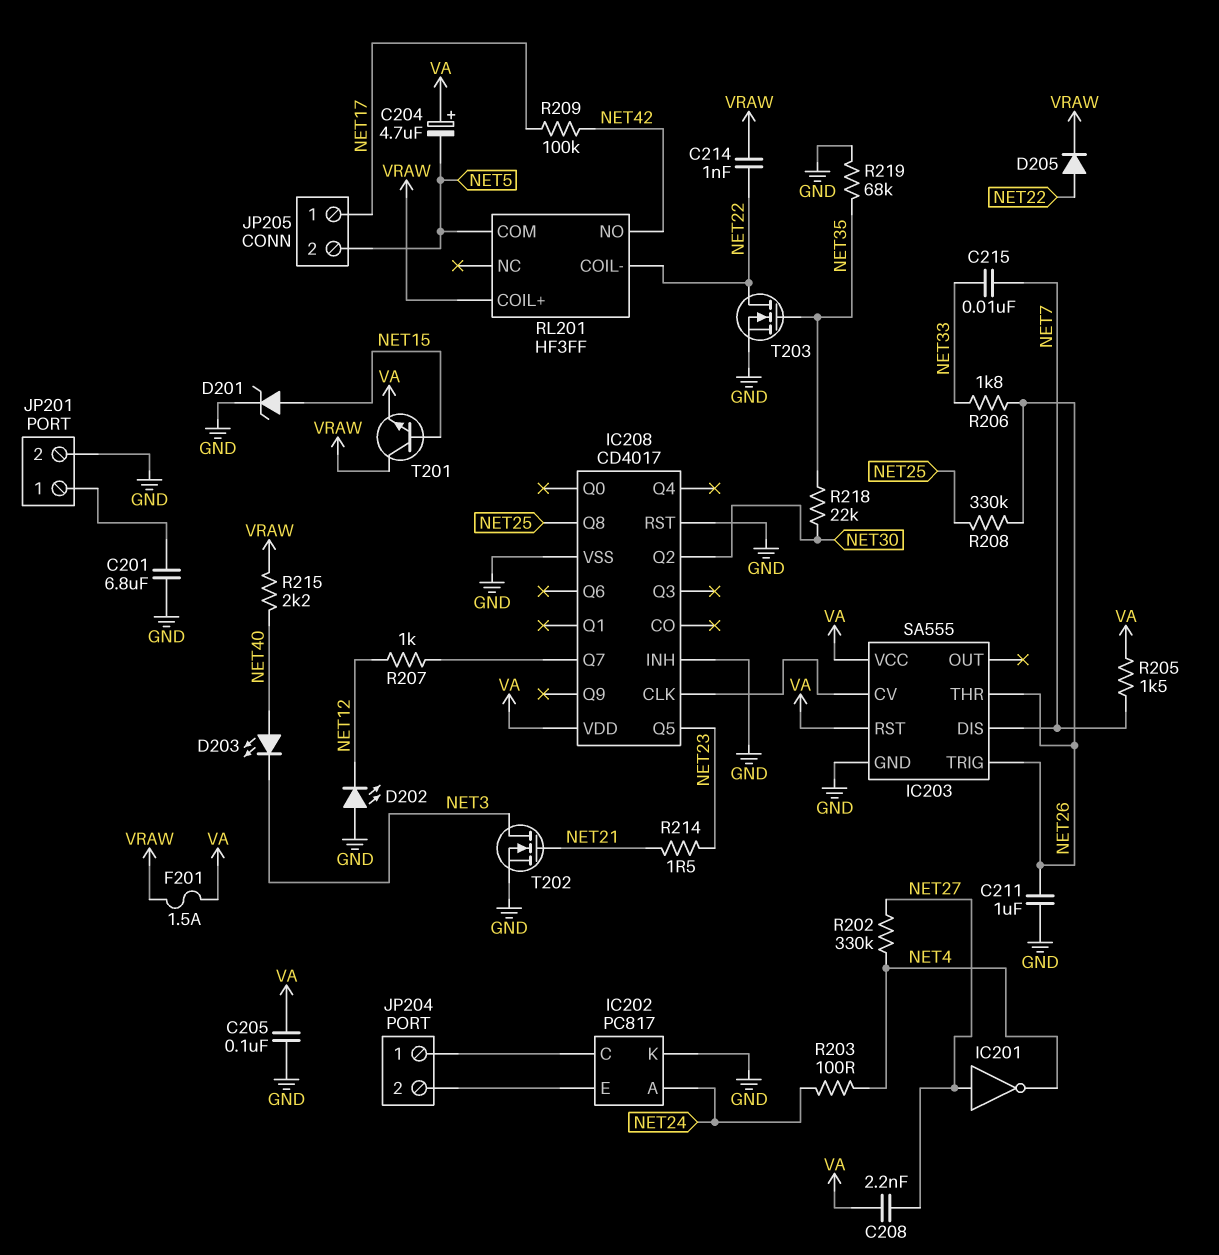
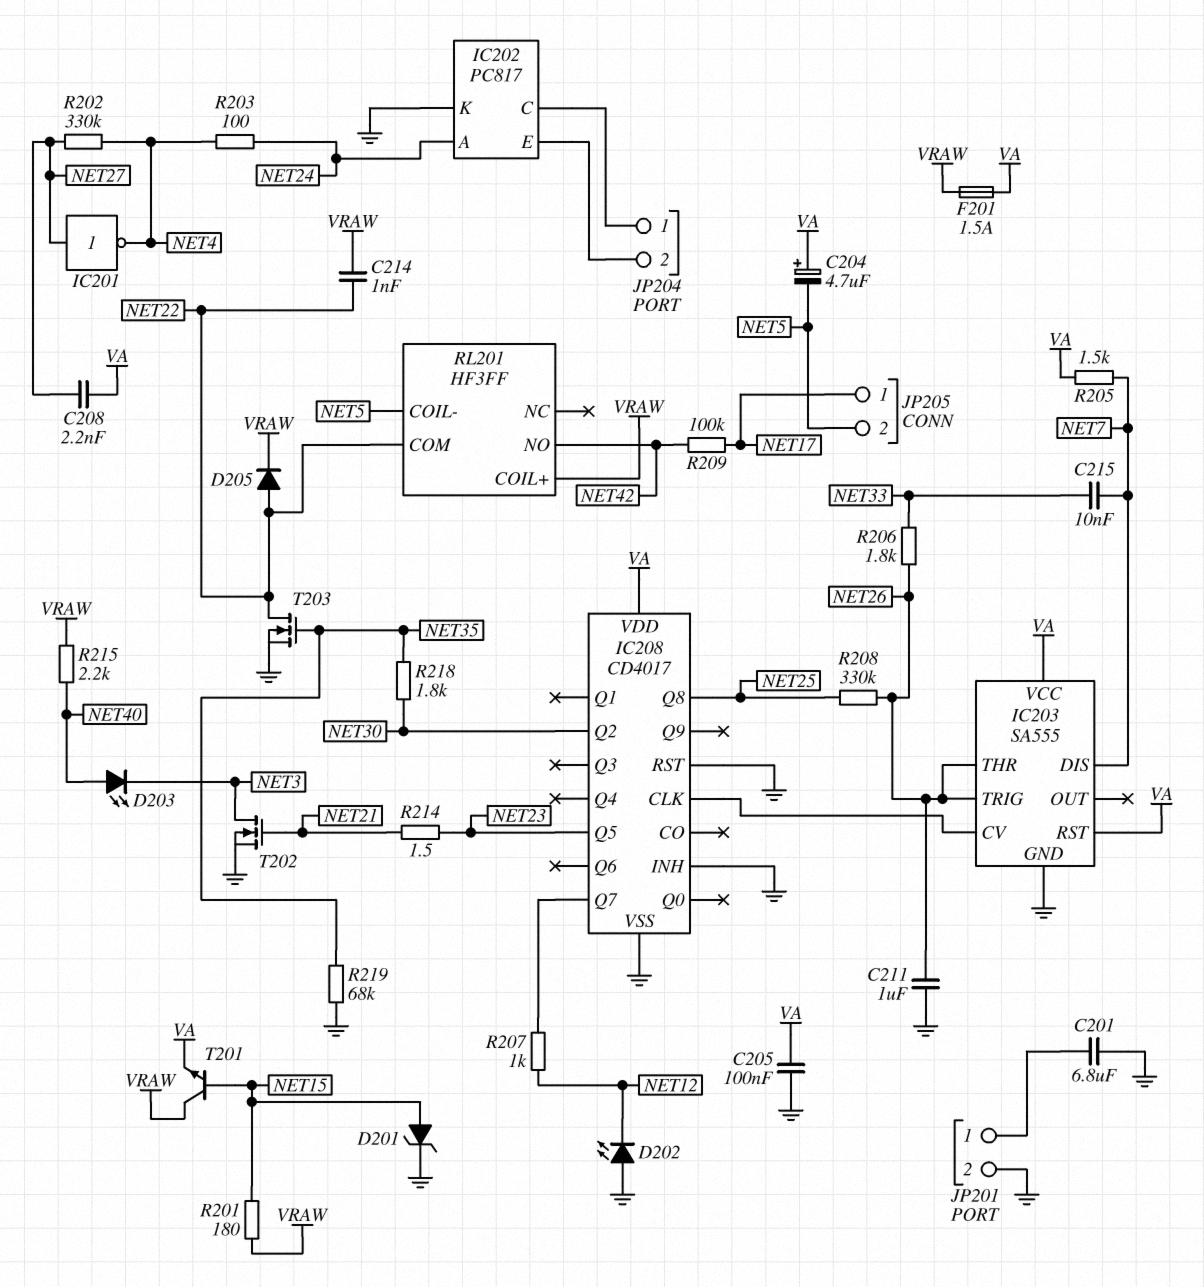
R201: none -> 180 (NET15, VRAW)
R218: 22k (NET30, NET35) -> 1.8k (NET30, NET35)
RL201 pin COIL-: NET22 -> NET5
RL201 pin COM: NET5 -> NET22

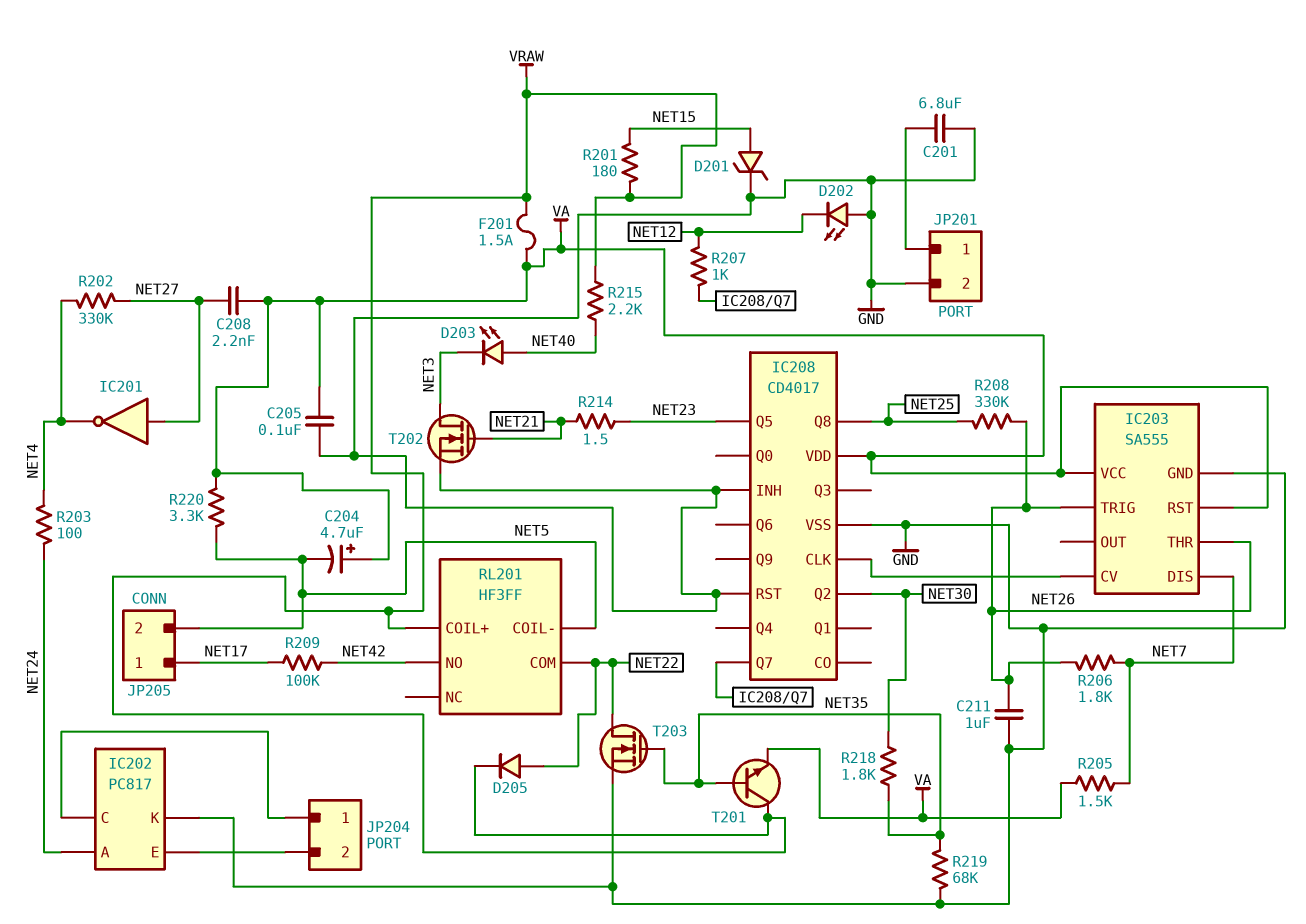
C214: 1nF (NET22, VRAW) -> none
C215: 10nF (NET7, NET33) -> none
R206: 1.8k (NET26, NET33) -> 1.8k (NET7, NET26)
R220: none -> 3.3k (NET5, VA)
T201: NPN (B NET15, C VRAW, E VA) -> NPN (B NET35, C VRAW, E VA)

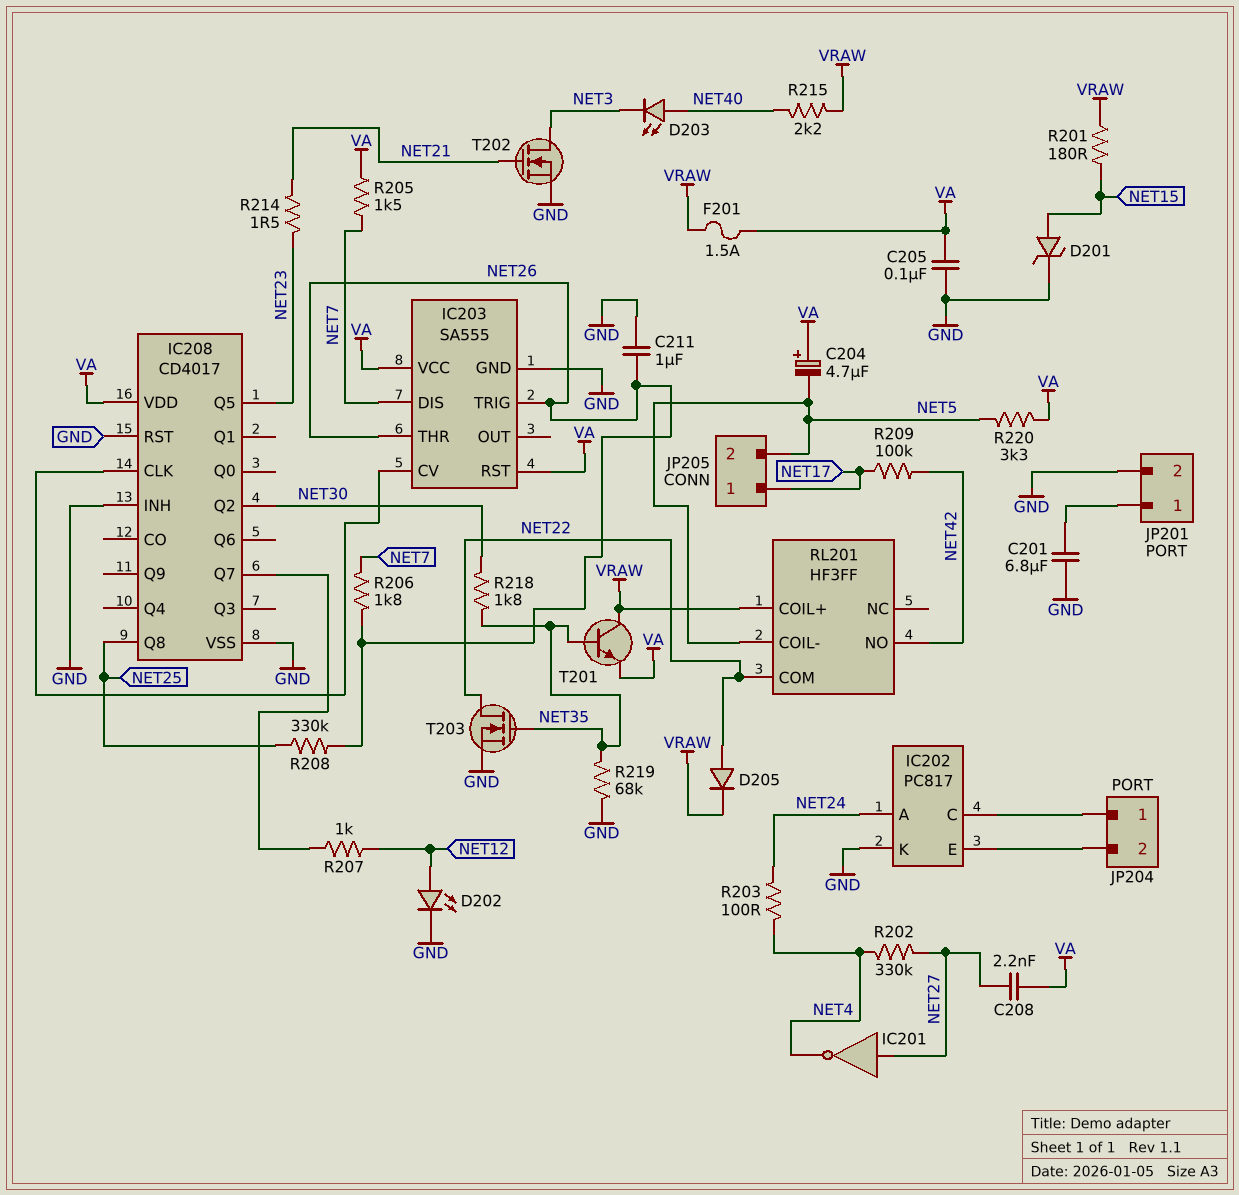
D202: LED (A GND, K NET12) -> LED (A NET12, K GND)

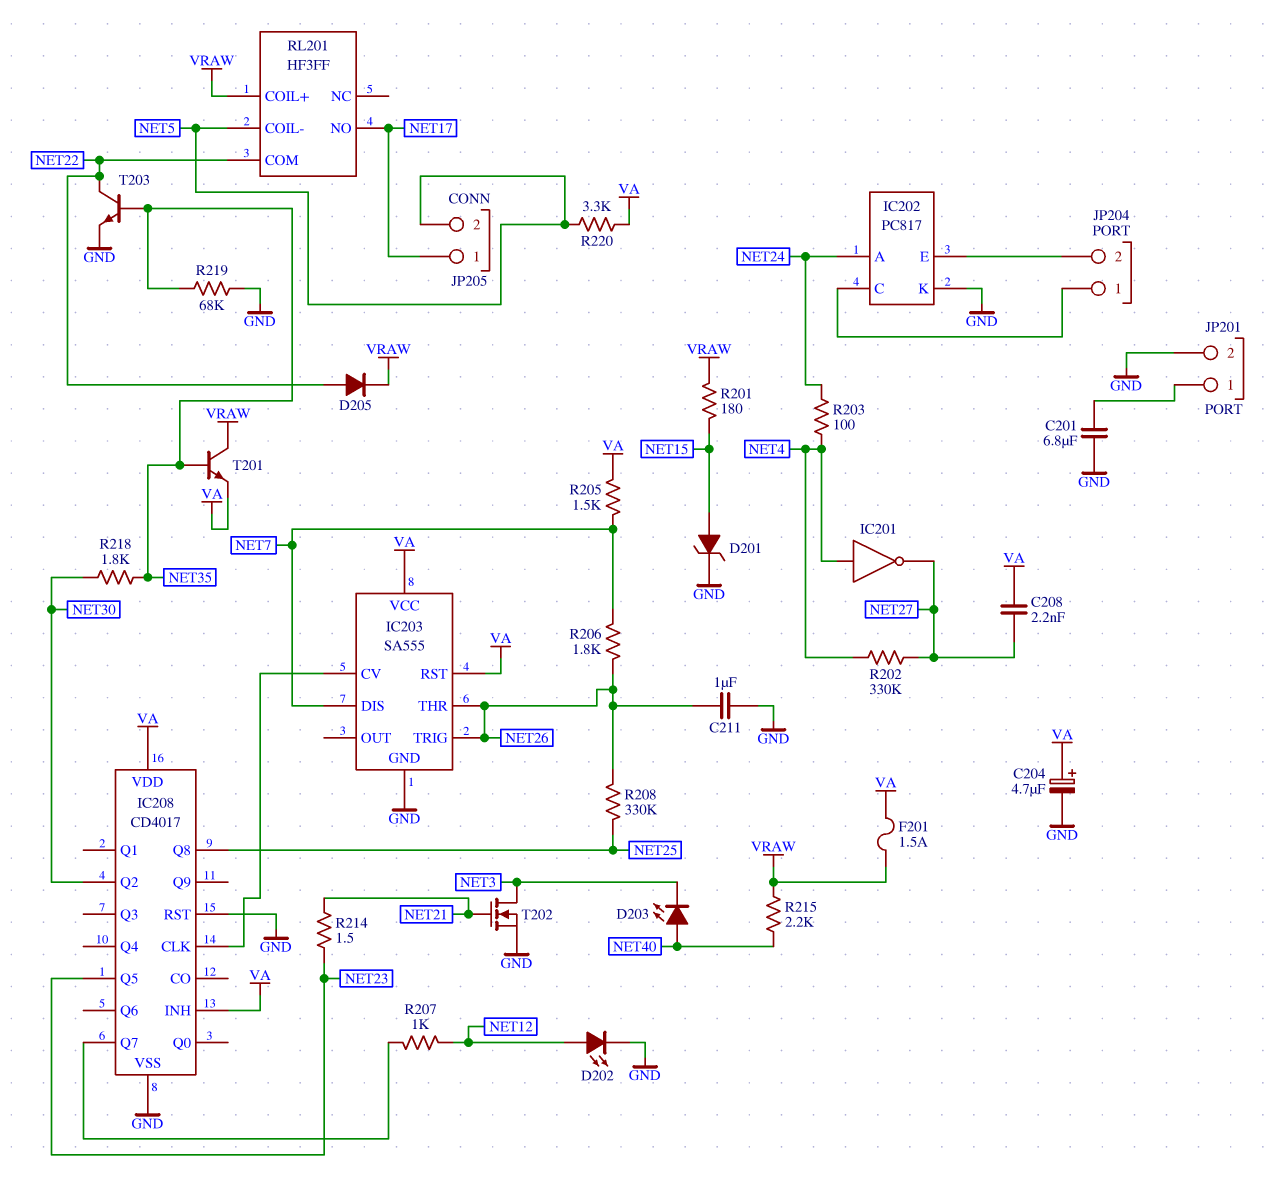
C204: 4.7uF (plus VA, minus NET5) -> 4.7uF (plus VA, minus GND)
C205: 100nF (GND, VA) -> none
IC201: NOT (in NET27, out NET4) -> NOT (in NET4, out NET27)
IC208 pin INH: GND -> VA
R209: 100k (NET17, NET42) -> none
RL201 pin NO: NET42 -> NET17
T203: NMOS (G NET35, D NET22, S GND) -> NPN (B NET35, C NET22, E GND)

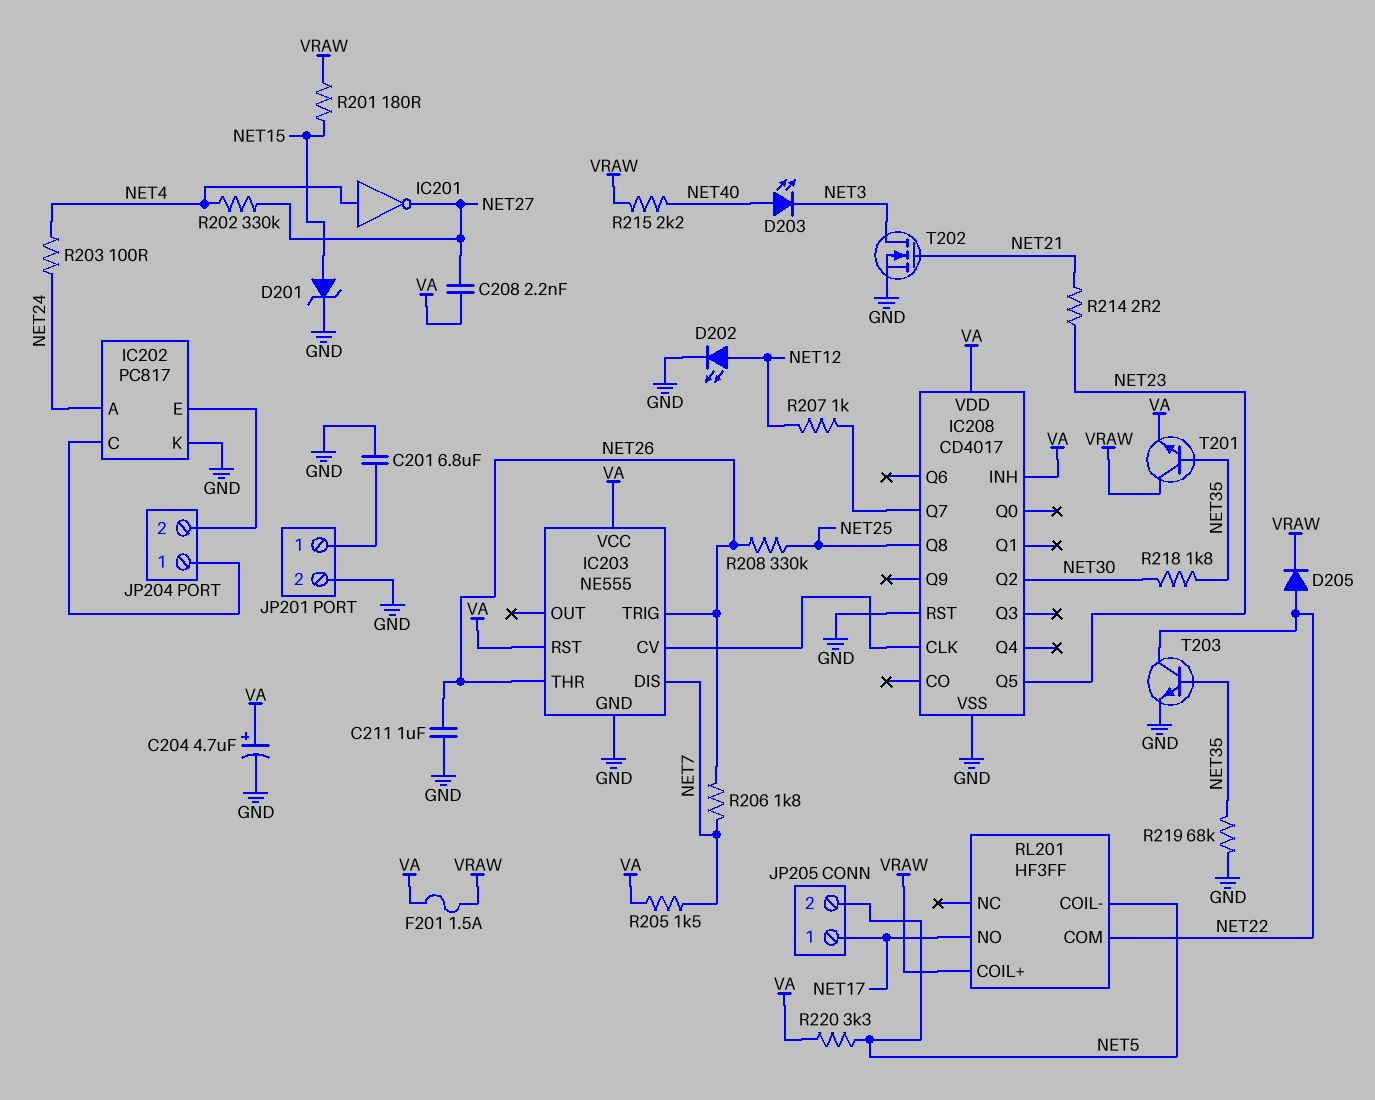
IC203: SA555 -> NE555
R214: 1.5 (NET21, NET23) -> 2.2 (NET21, NET23)

